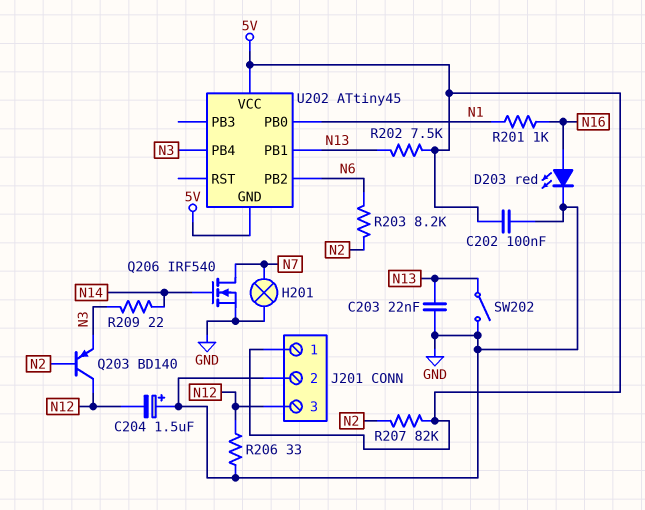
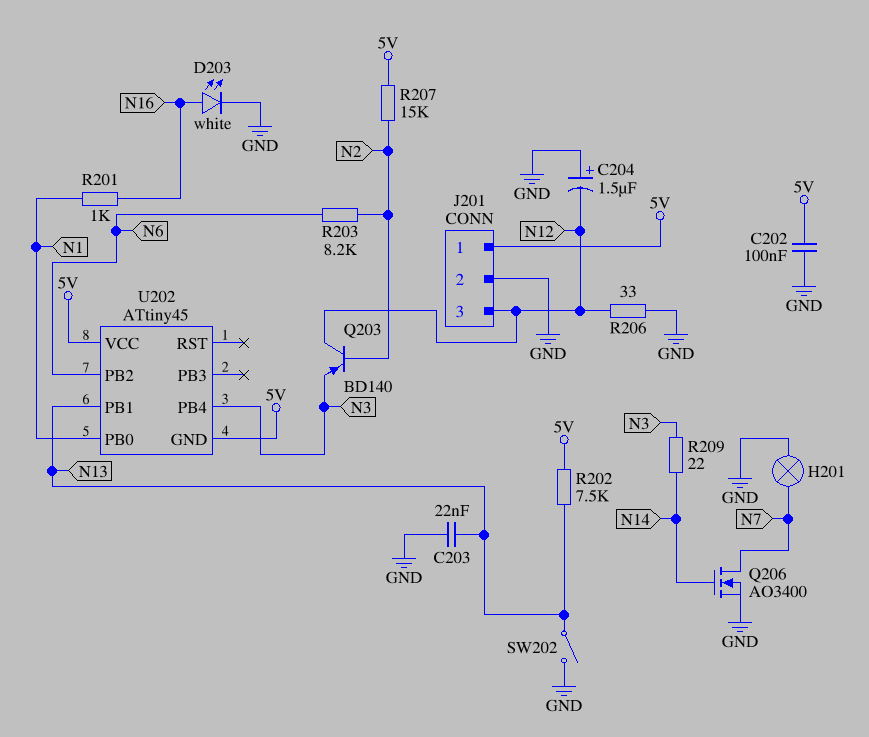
D203: LED red (A N16, K GND) -> LED white (A N16, K GND)
Q206: NMOS IRF540 (G N14, D N7, S GND) -> NMOS AO3400 (G N14, D N7, S GND)
R207: 82k (5V, N2) -> 15k (5V, N2)

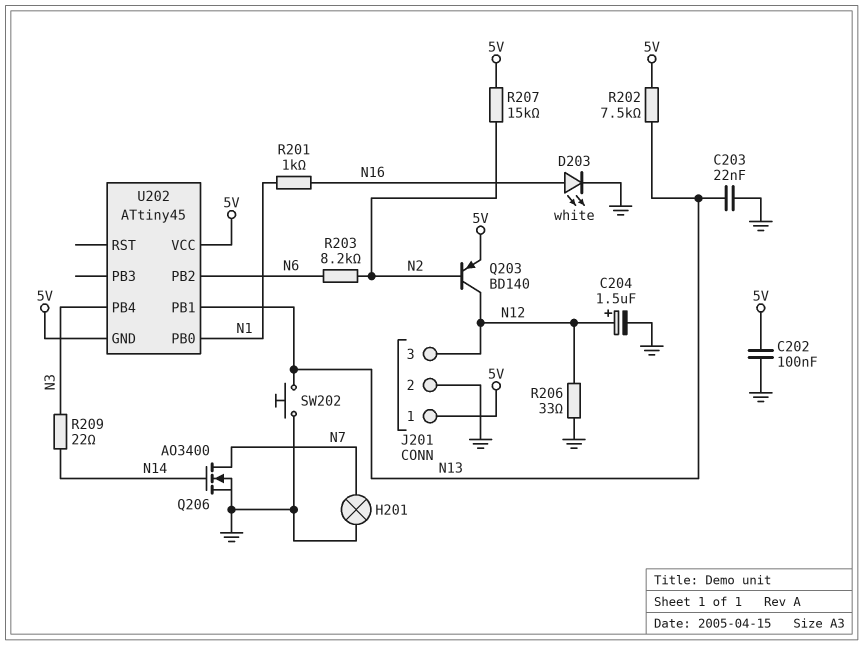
C204: 1.5uF (plus GND, minus N12) -> 1.5uF (plus N12, minus GND)
Q203: PNP BD140 (B N2, C N12, E N3) -> PNP BD140 (B N2, C N12, E 5V)
SW202: switch (GND, N13) -> button (GND, N13)

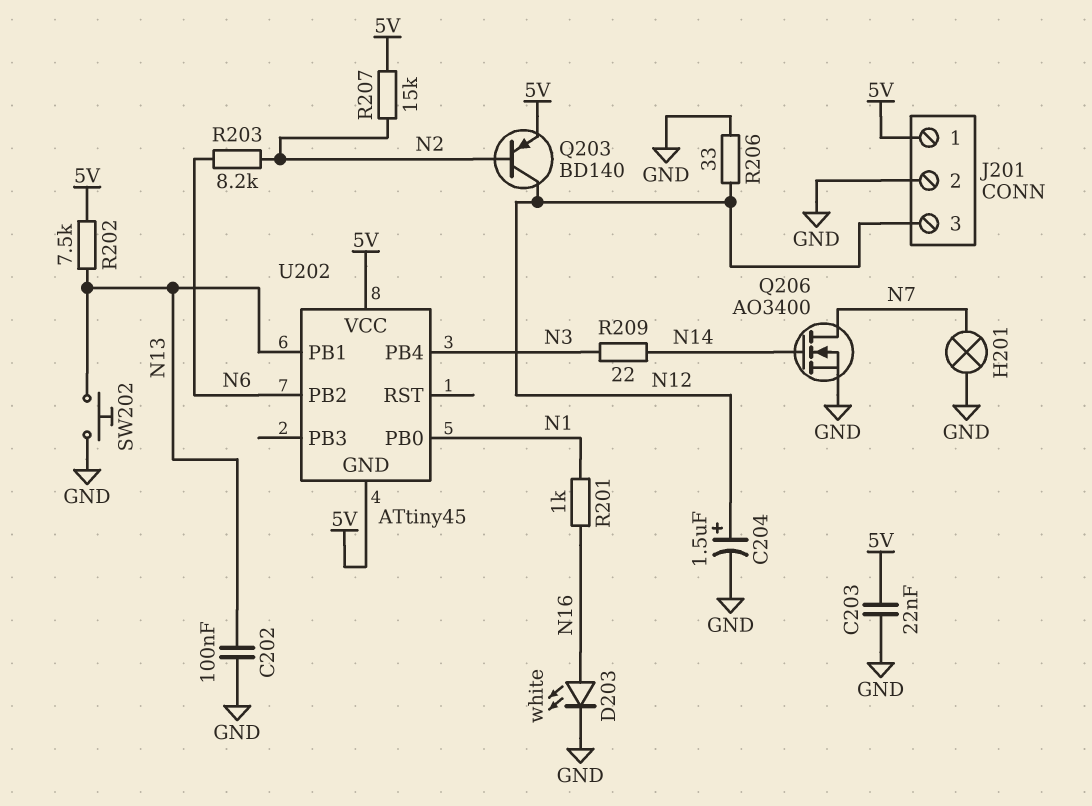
C202: 100nF (5V, GND) -> 100nF (GND, N13)
C203: 22nF (GND, N13) -> 22nF (5V, GND)

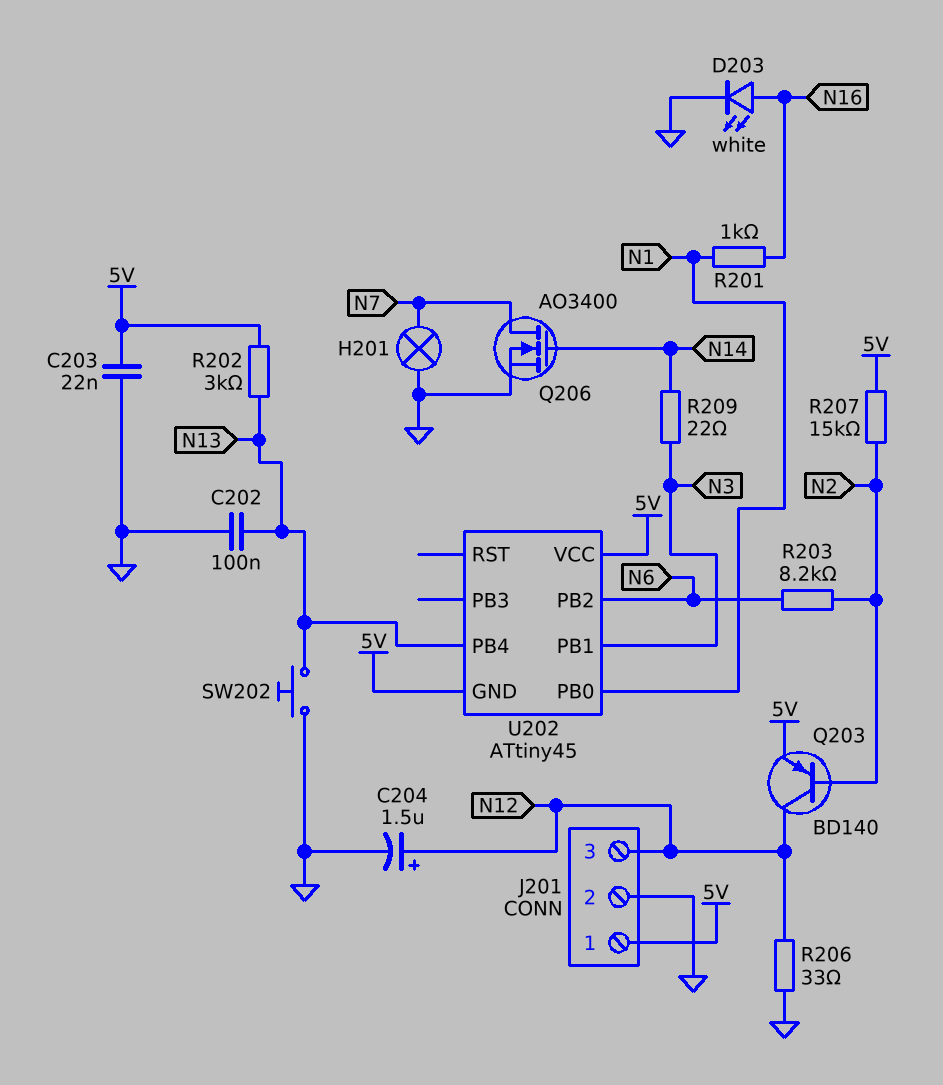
R202: 7.5k (5V, N13) -> 3k (5V, N13)
U202 pin PB1: N13 -> N3
U202 pin PB4: N3 -> N13

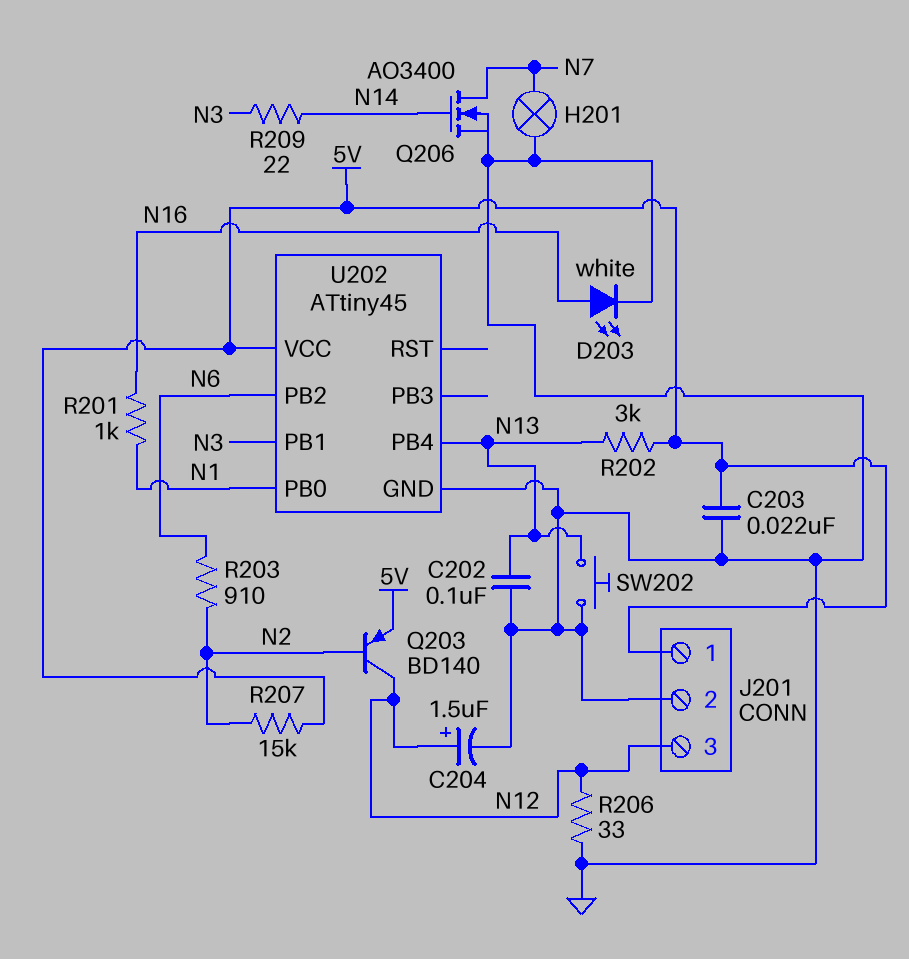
R203: 8.2k (N2, N6) -> 910 (N2, N6)
U202 pin GND: 5V -> GND

